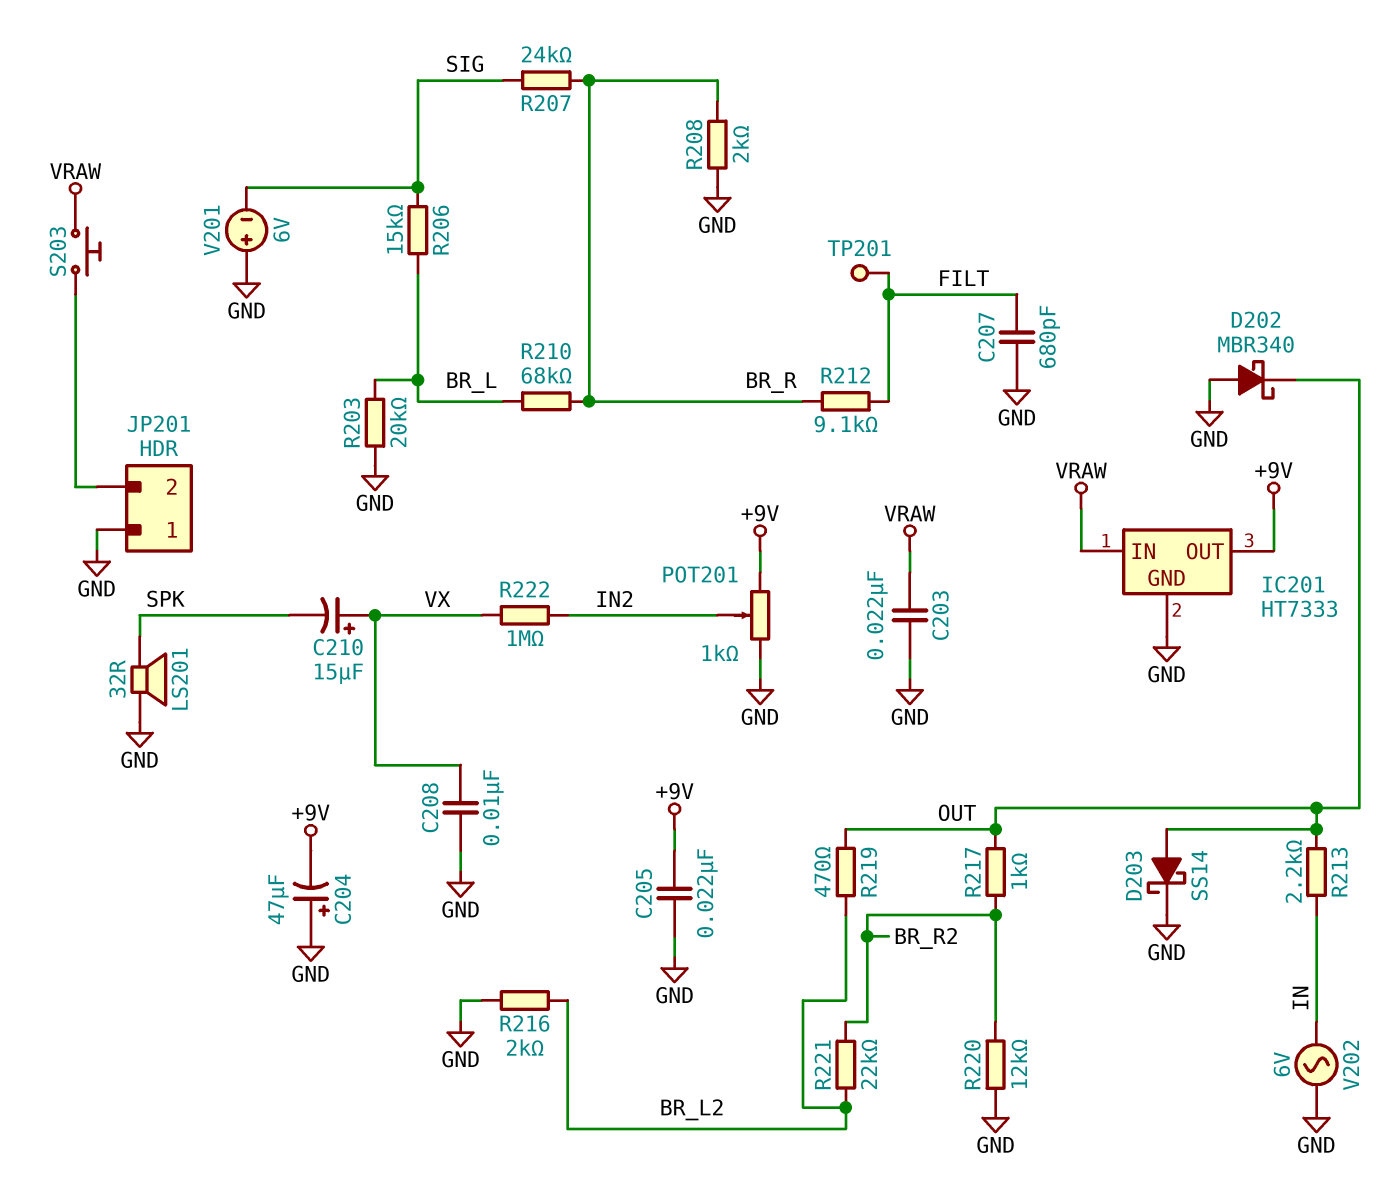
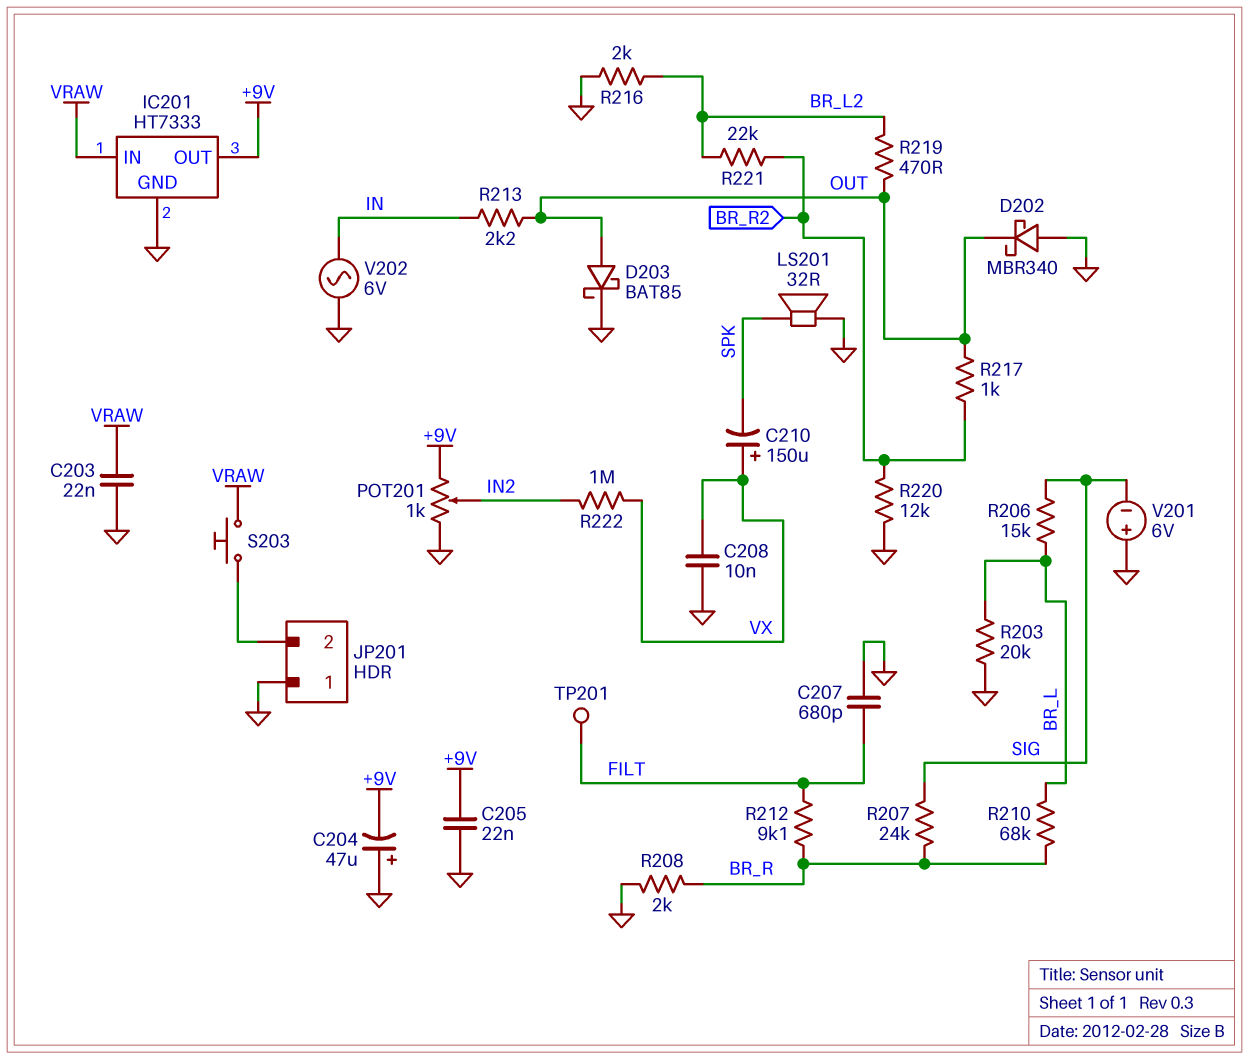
C210: 15uF (plus VX, minus SPK) -> 150uF (plus VX, minus SPK)
D203: schottky SS14 (A OUT, K GND) -> schottky BAT85 (A OUT, K GND)

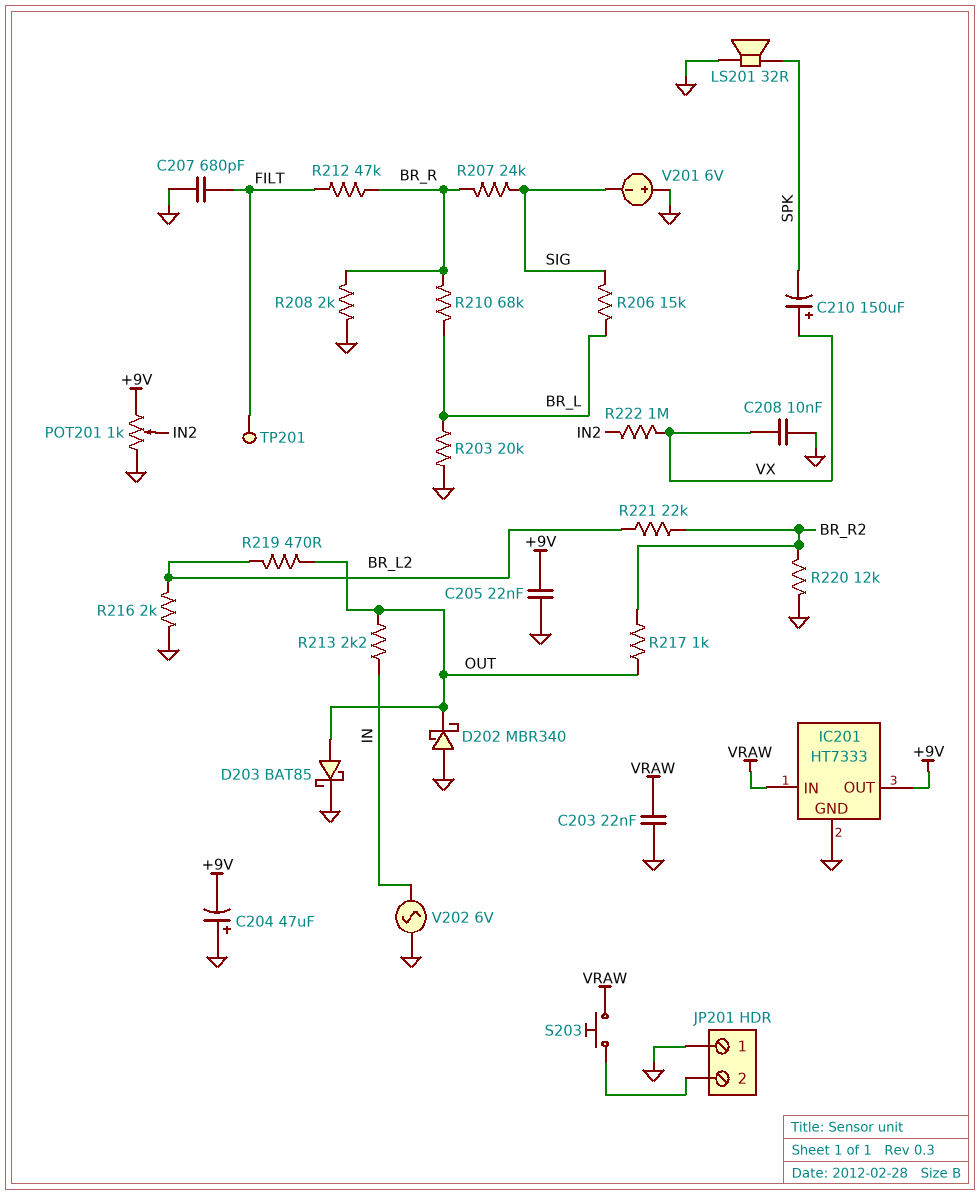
R212: 9.1k (BR_R, FILT) -> 47k (BR_R, FILT)

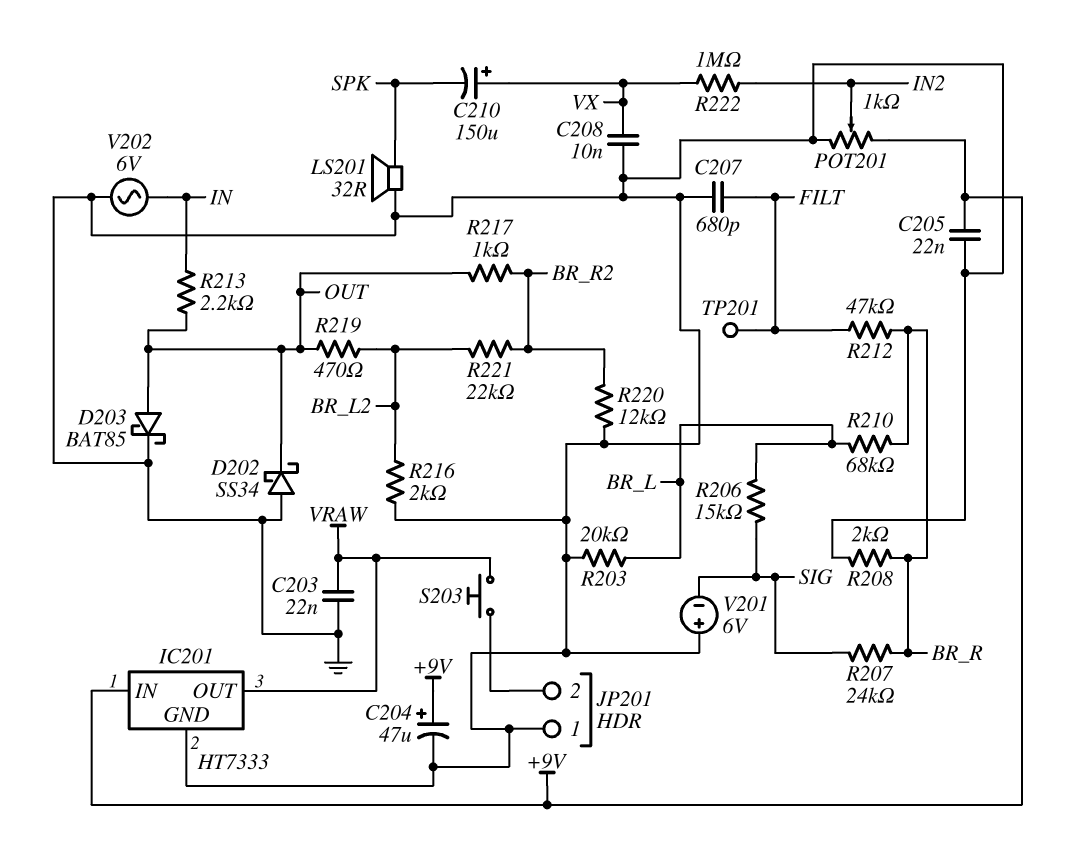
C204: 47uF (plus GND, minus +9V) -> 47uF (plus +9V, minus GND)
D202: schottky MBR340 (A GND, K OUT) -> schottky SS34 (A GND, K OUT)
IC201 pin IN: VRAW -> +9V
IC201 pin OUT: +9V -> VRAW

